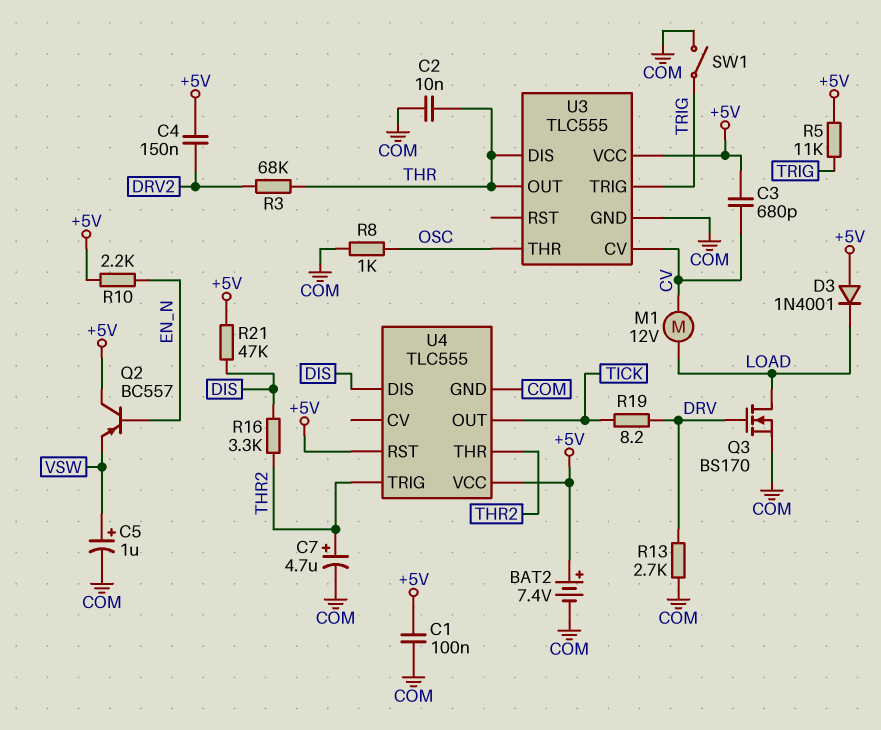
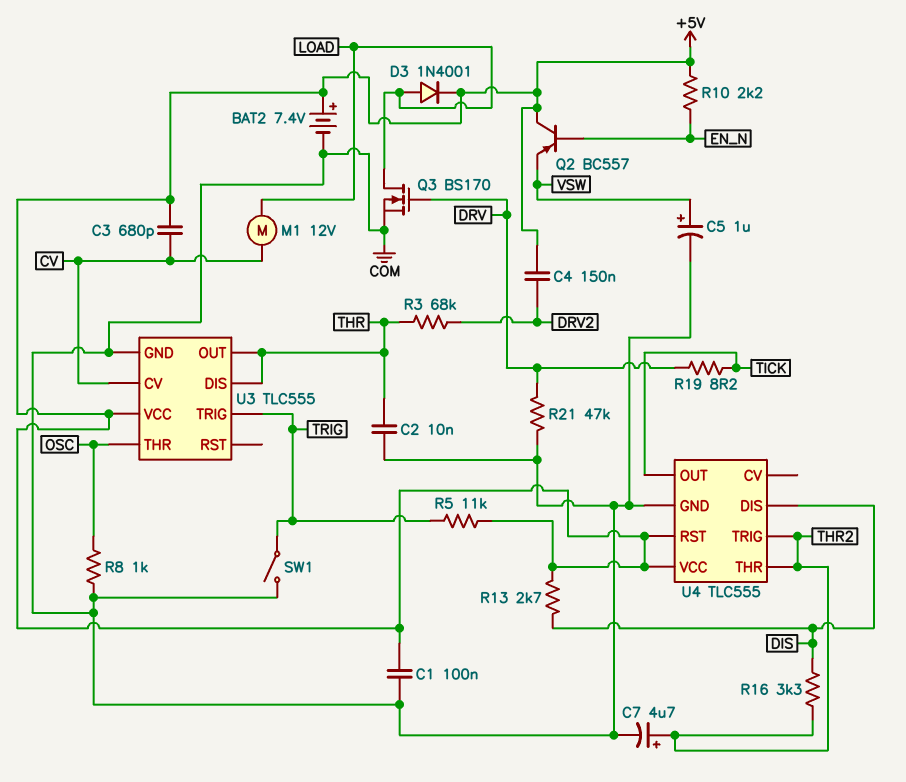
D3: diode 1N4001 (A +5V, K LOAD) -> diode 1N4001 (A LOAD, K +5V)
R13: 2.7k (COM, DRV) -> 2.7k (+5V, DIS)
R21: 47k (+5V, DIS) -> 47k (COM, DRV)

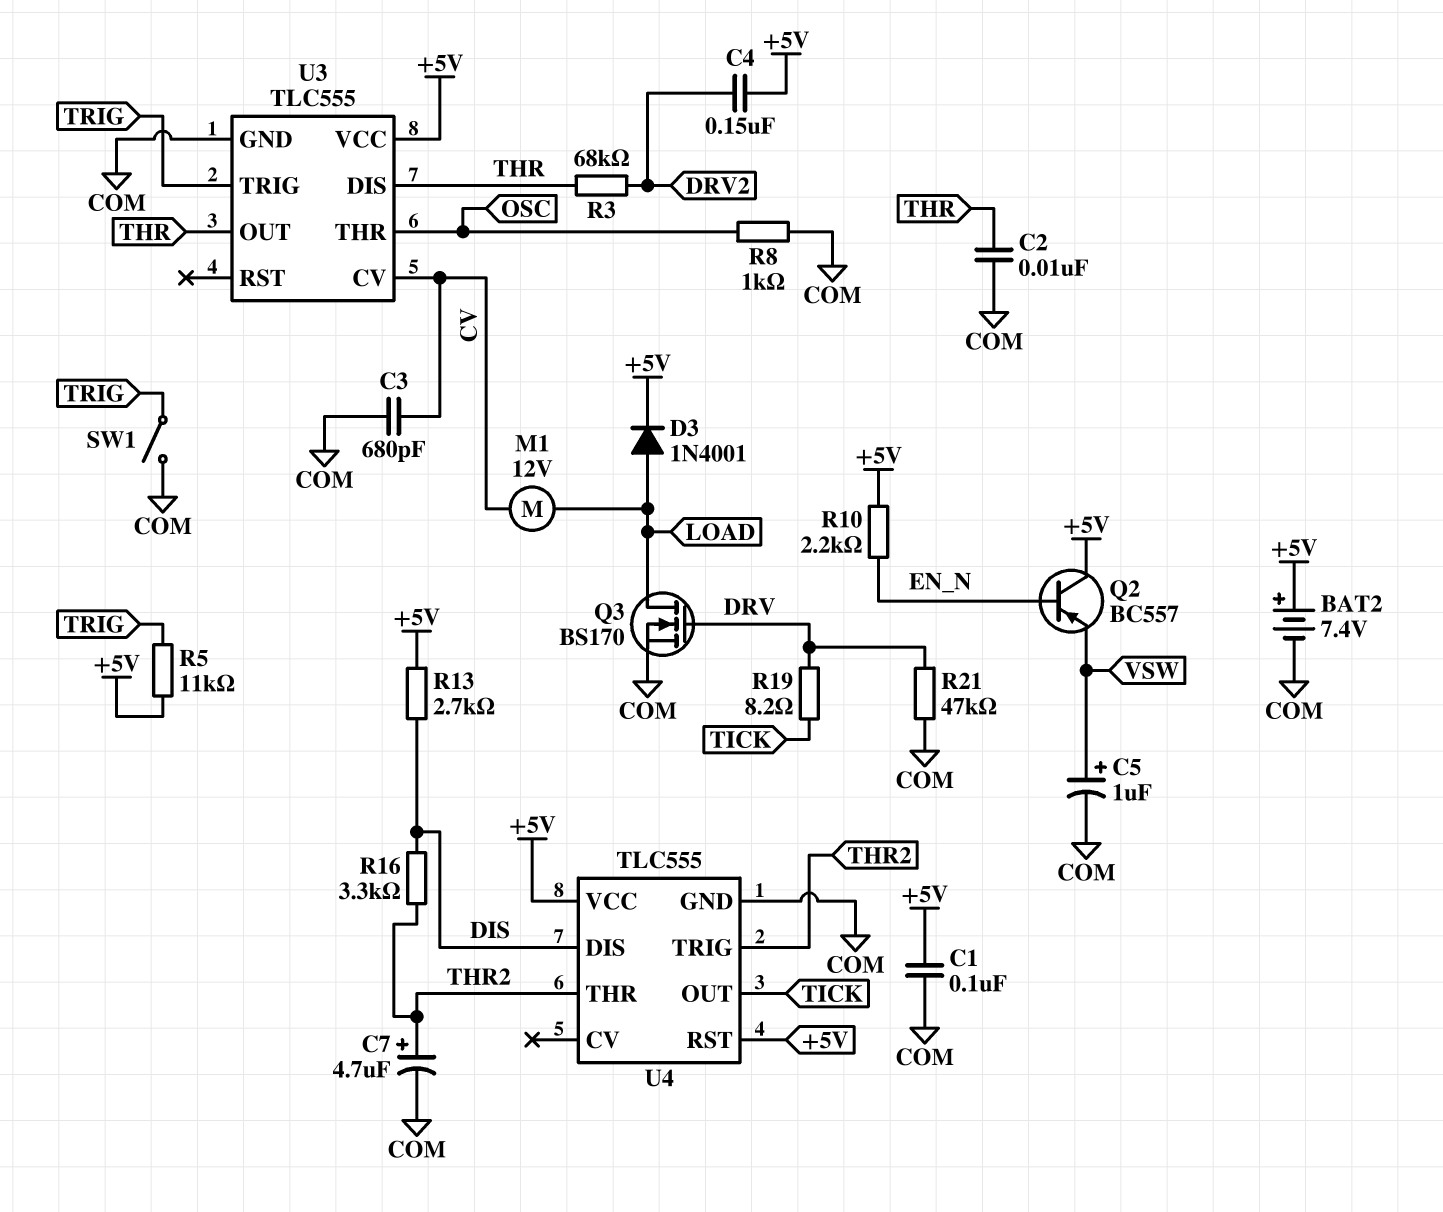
C3: 680pF (+5V, CV) -> 680pF (COM, CV)

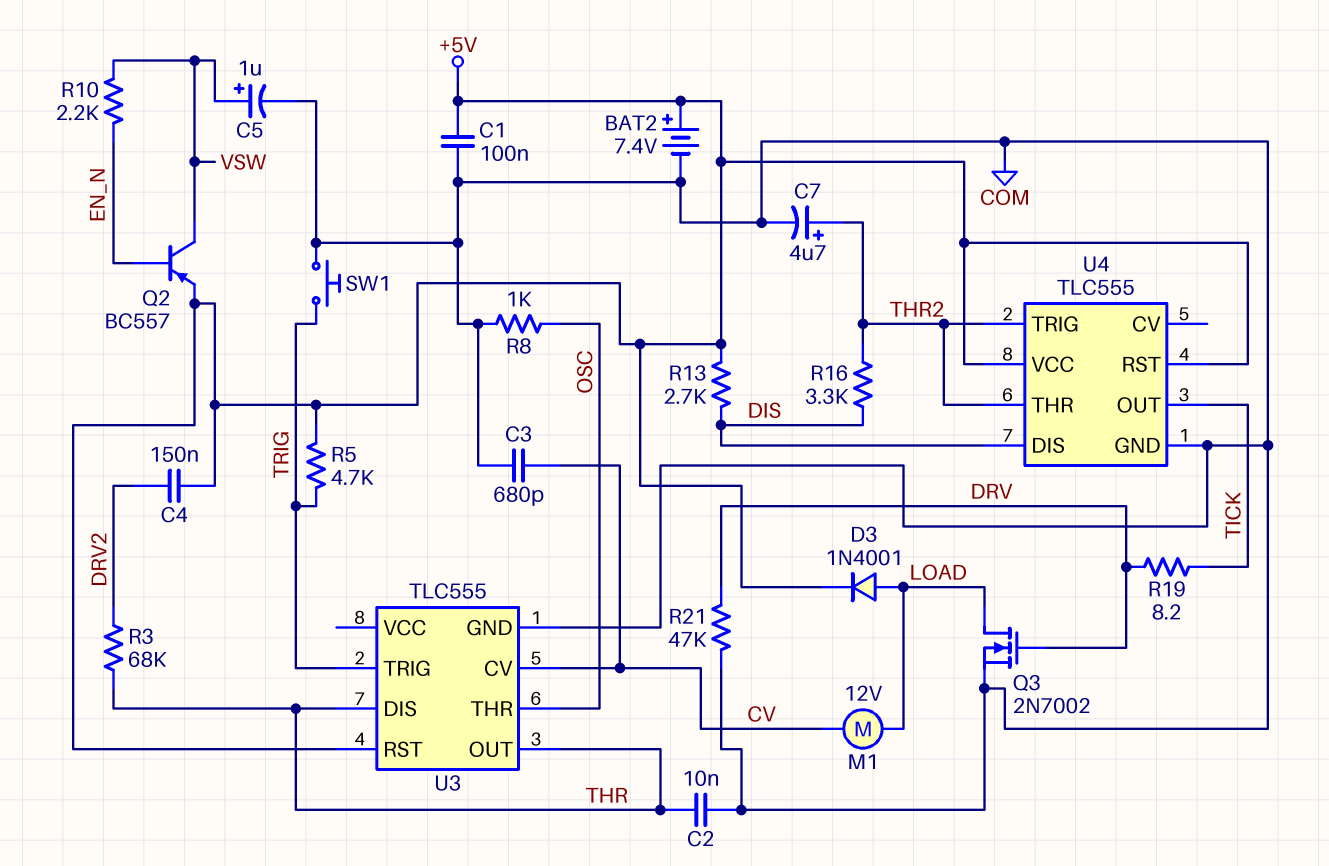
Q2: PNP BC557 (B EN_N, C +5V, E VSW) -> PNP BC557 (B EN_N, C VSW, E +5V)
Q3: NMOS BS170 (G DRV, D LOAD, S COM) -> NMOS 2N7002 (G DRV, D LOAD, S COM)
R5: 11k (+5V, TRIG) -> 4.7k (+5V, TRIG)
R10: 2.2k (+5V, EN_N) -> 2.2k (EN_N, VSW)
SW1: switch (COM, TRIG) -> button (COM, TRIG)
U3 pin RST: none -> +5V
U3 pin VCC: +5V -> none

